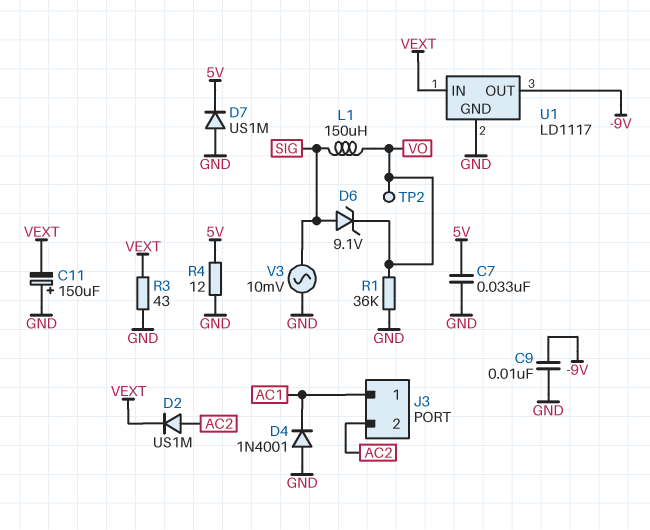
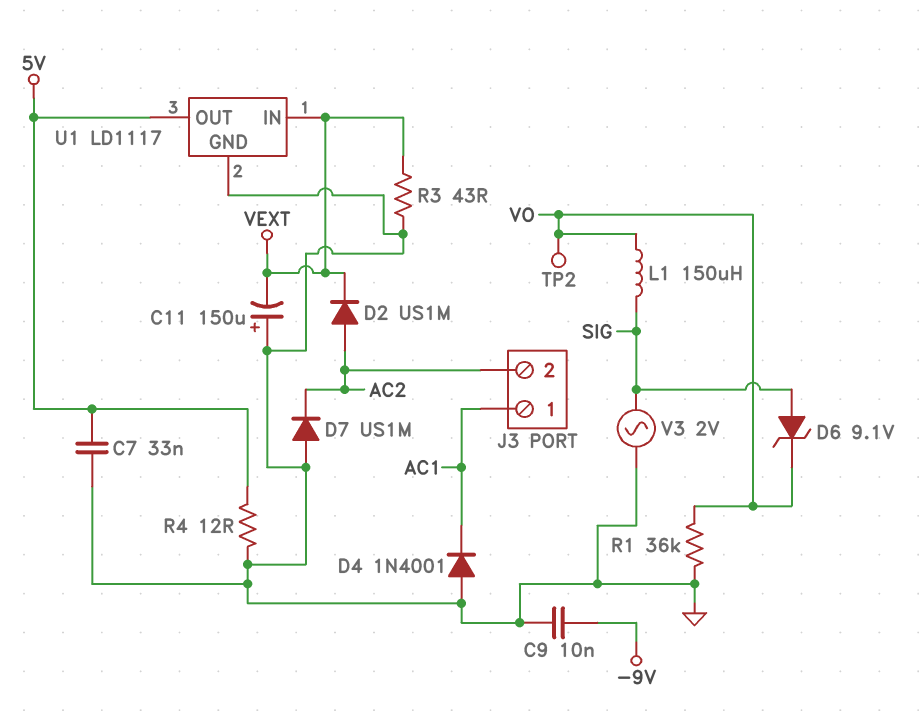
D7: diode US1M (A GND, K 5V) -> diode US1M (A GND, K AC2)
U1 pin OUT: -9V -> 5V
V3: AC 10mV (GND, SIG) -> AC 2V (GND, SIG)

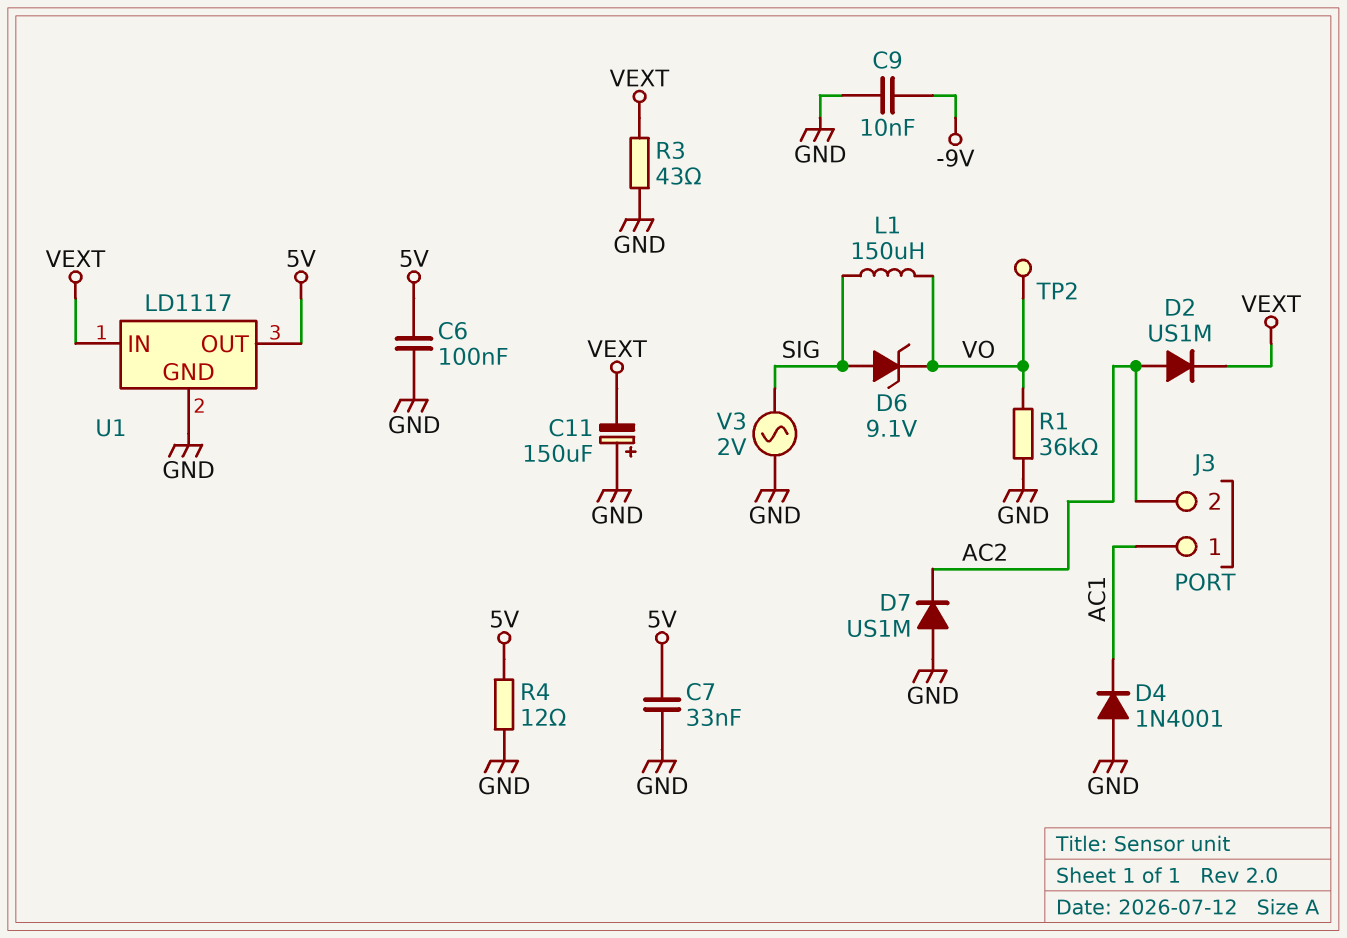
C6: none -> 100nF (5V, GND)

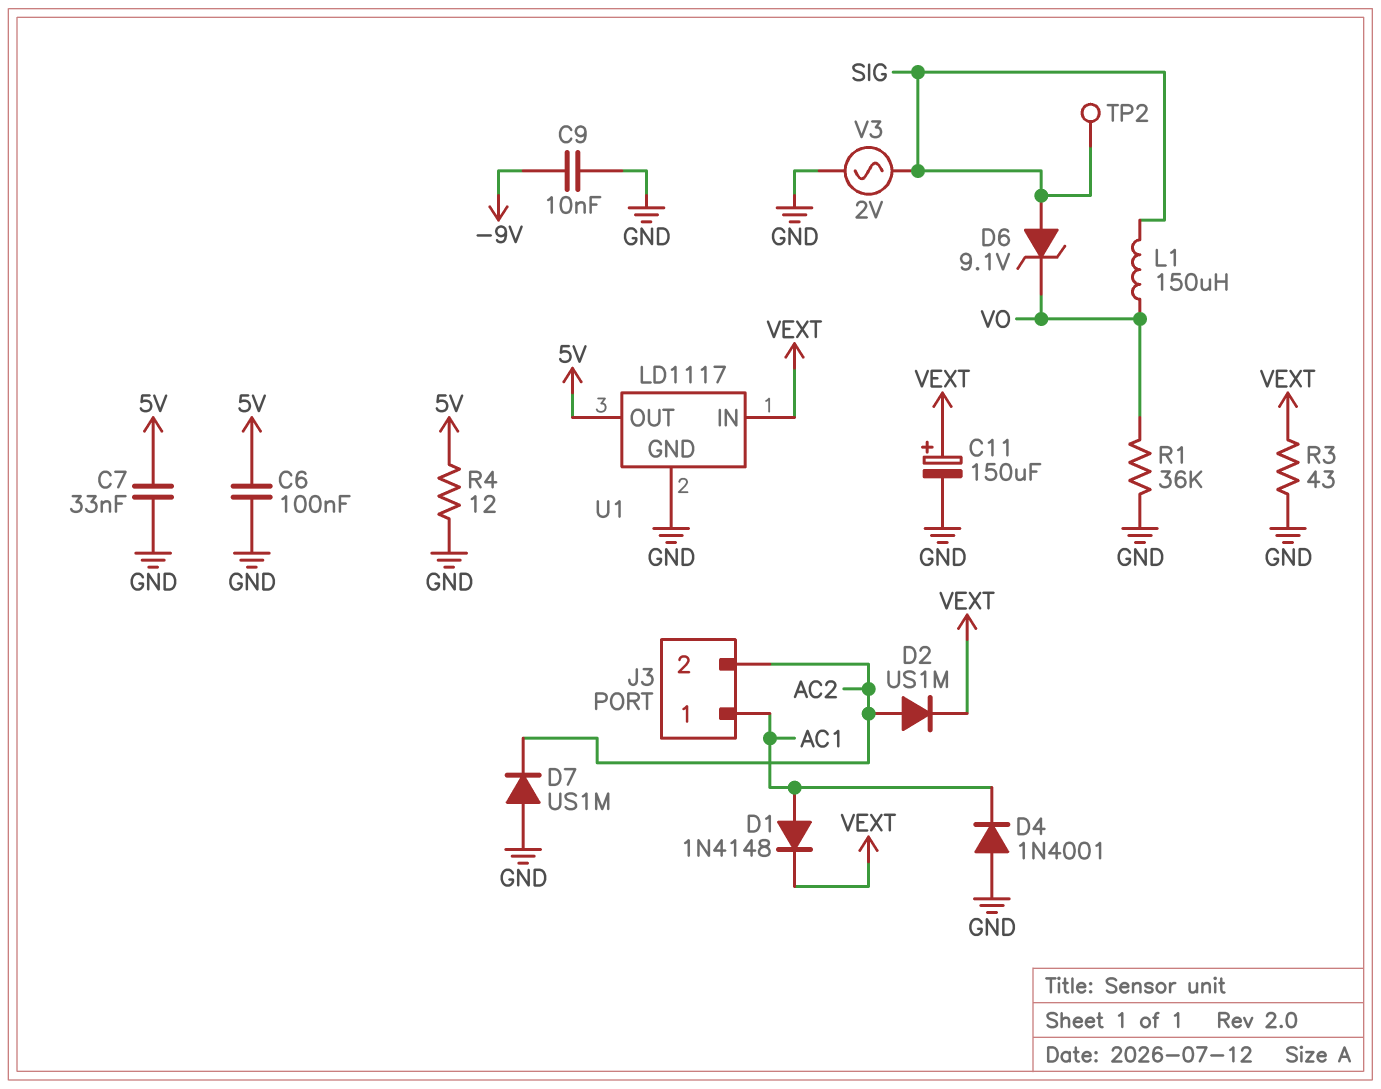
C11: 150uF (plus GND, minus VEXT) -> 150uF (plus VEXT, minus GND)
D1: none -> diode 1N4148 (A AC1, K VEXT)
TP2: test point (VO) -> test point (SIG)

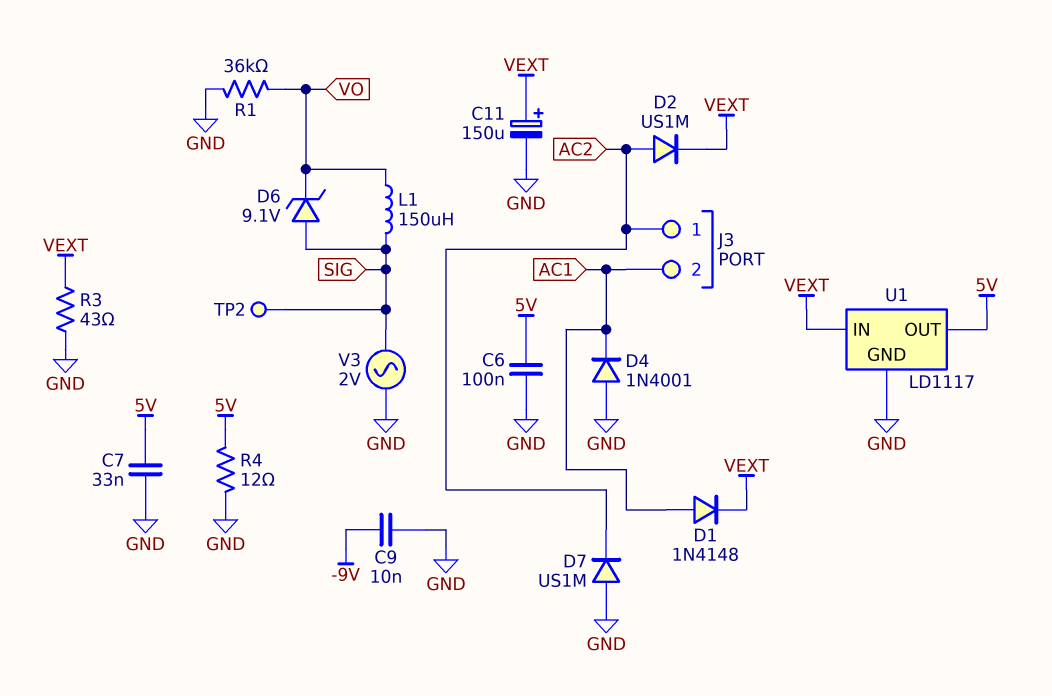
J3 pin 1: AC1 -> AC2
J3 pin 2: AC2 -> AC1

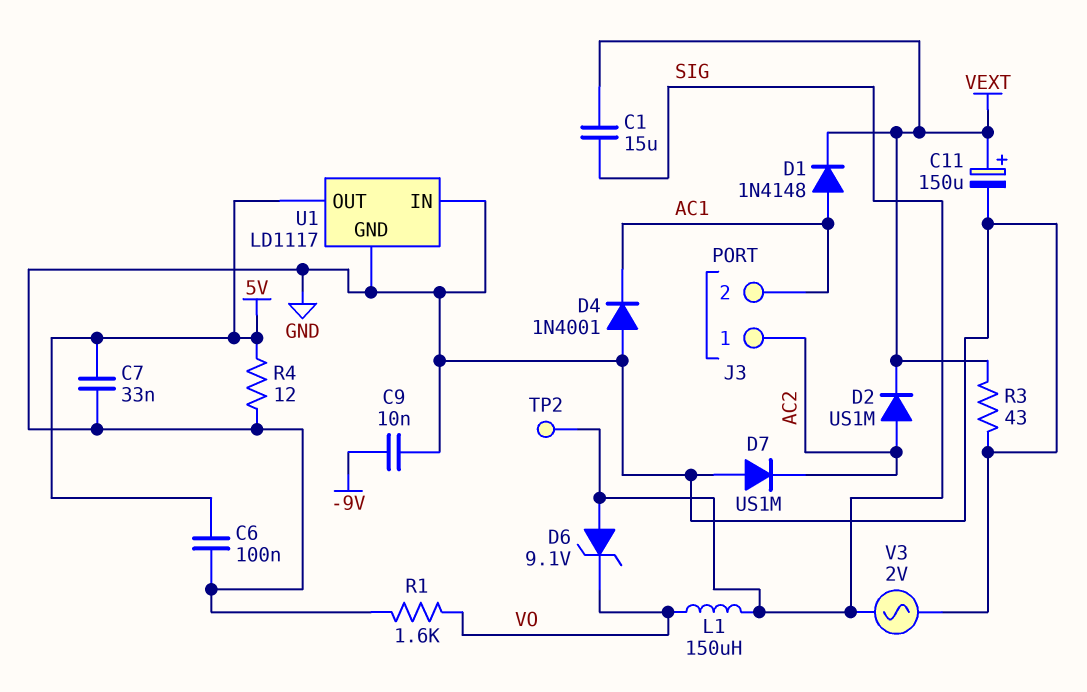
C1: none -> 15uF (SIG, VEXT)
R1: 36k (GND, VO) -> 1.6k (GND, VO)
U1 pin IN: VEXT -> GND

